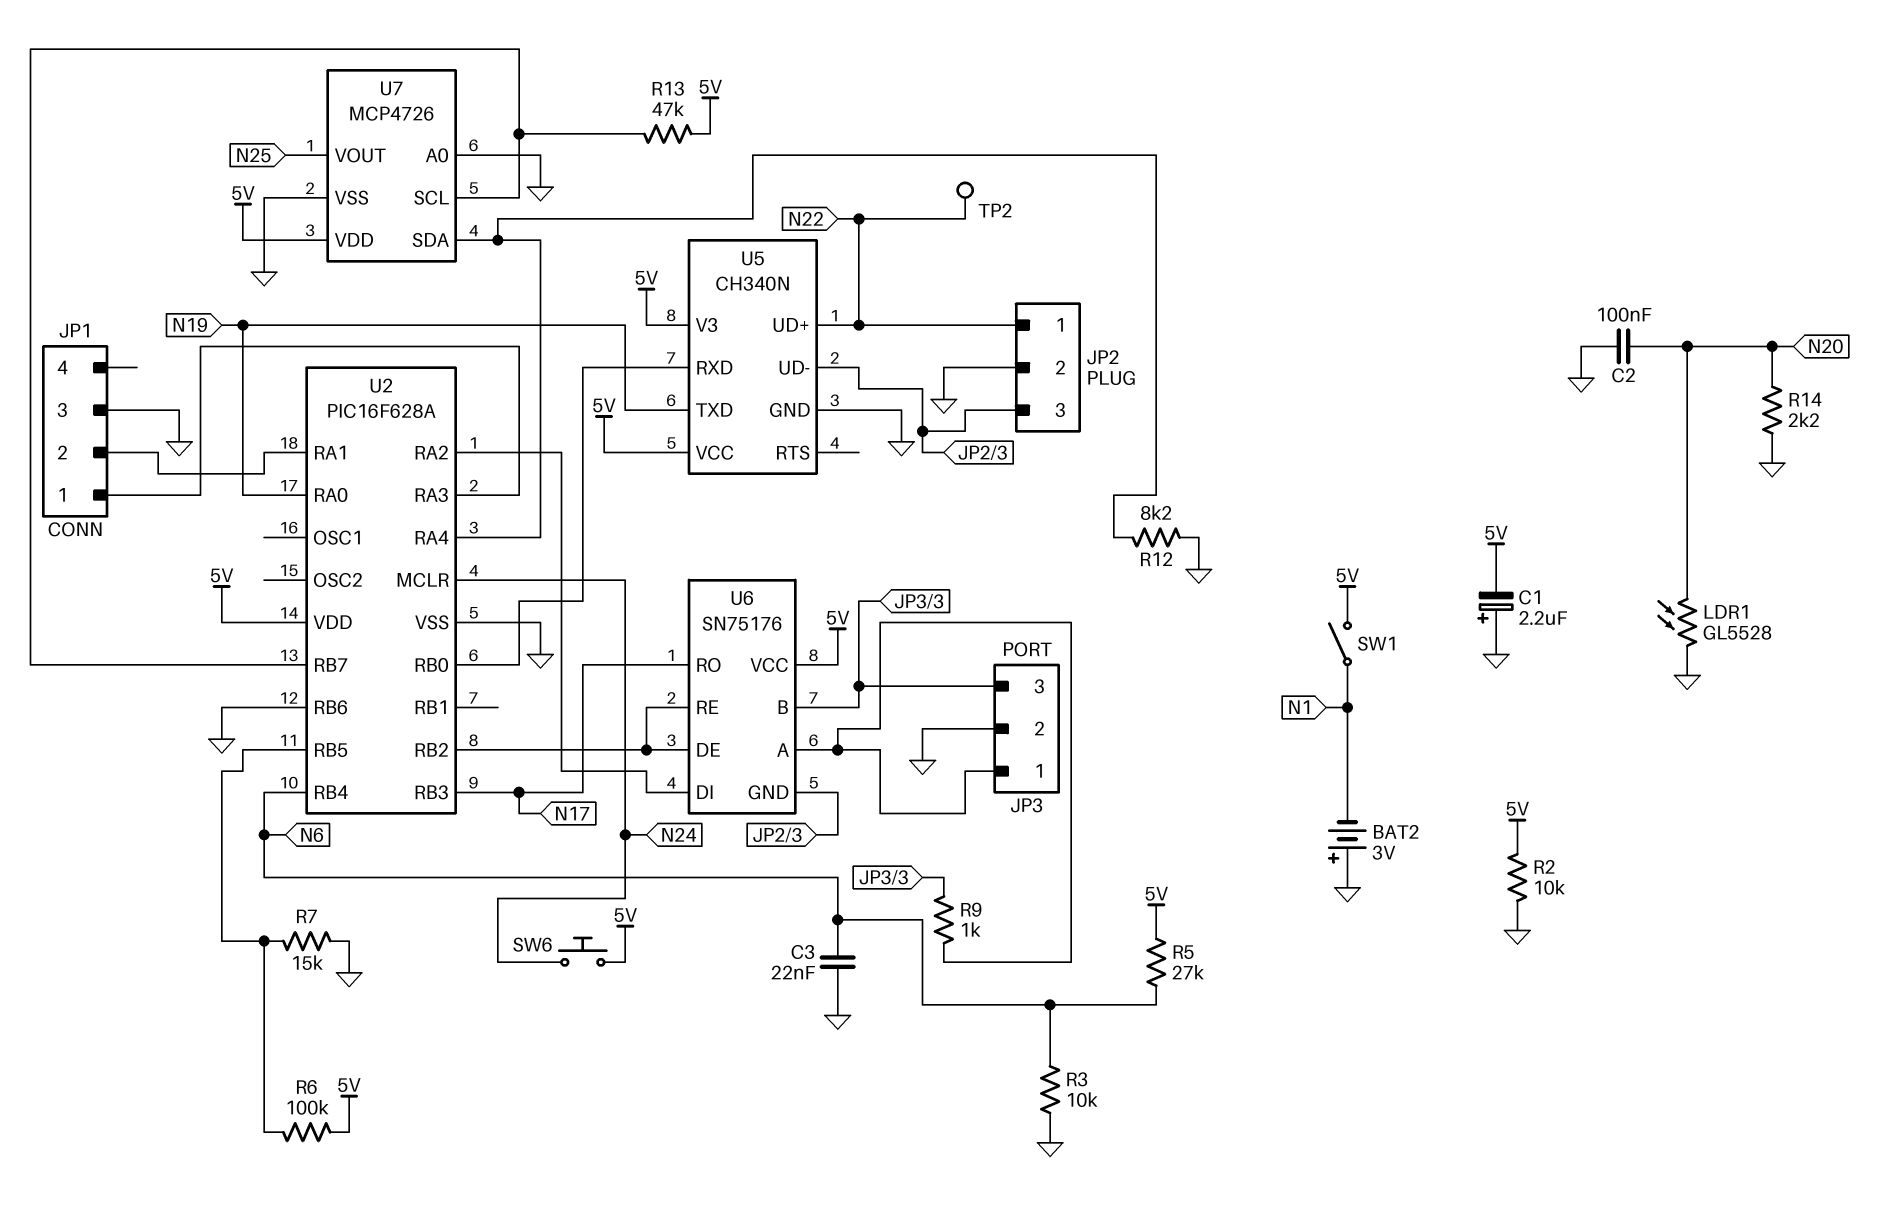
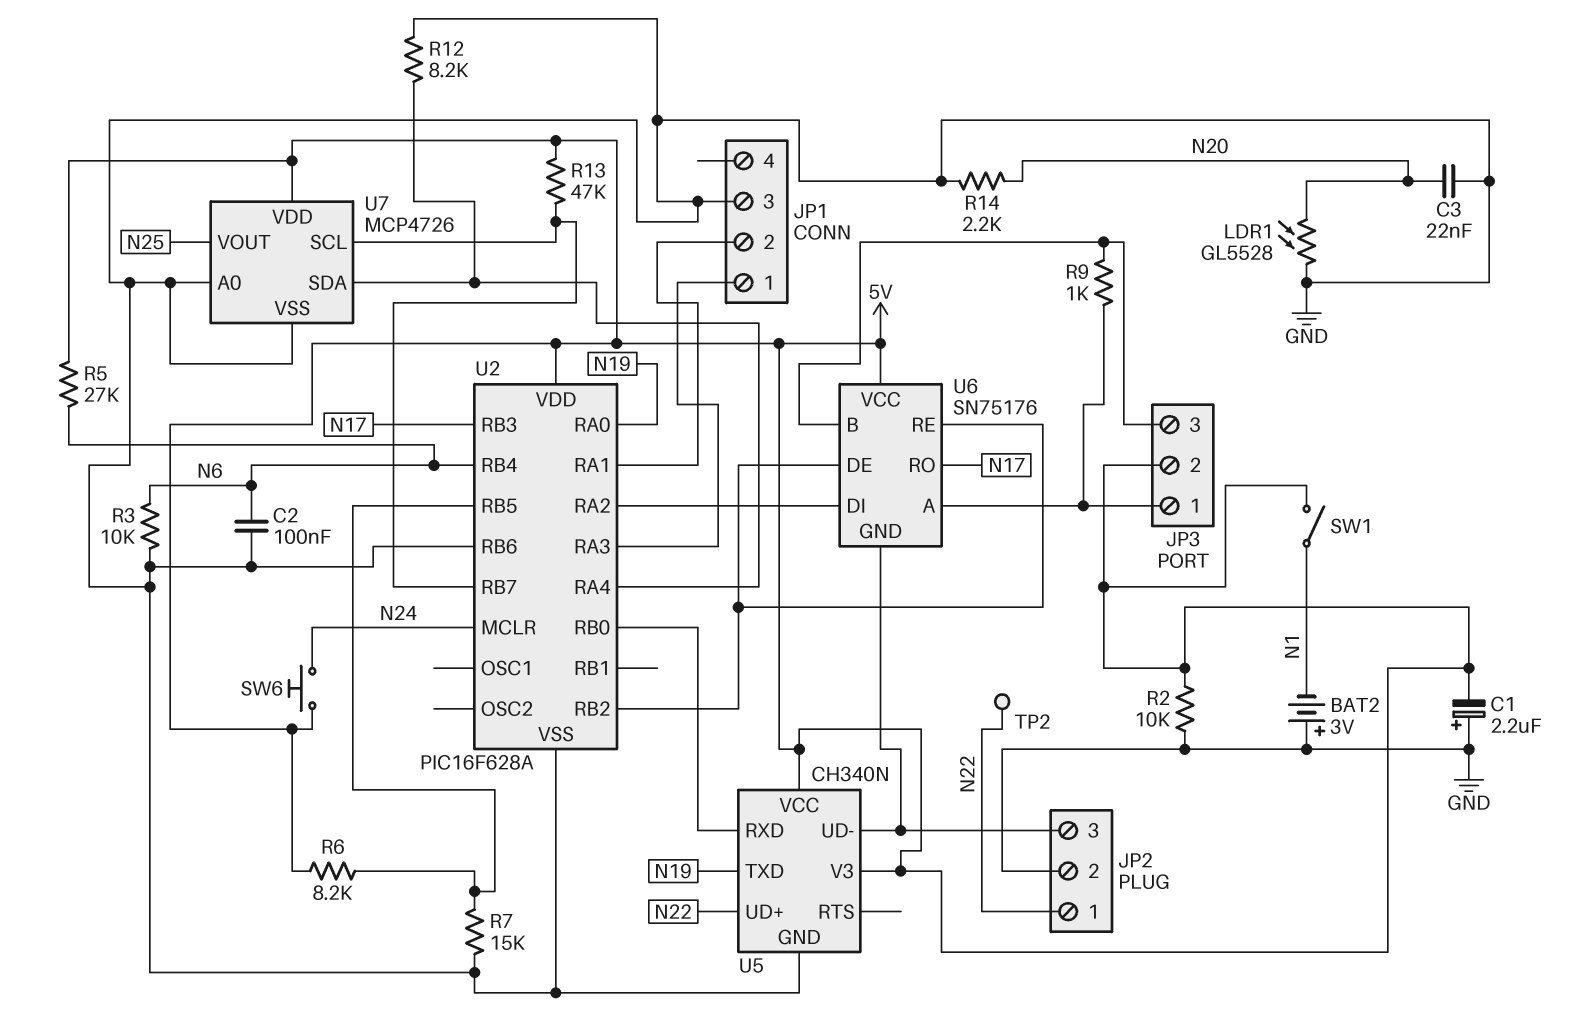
C2: 100nF (GND, N20) -> 100nF (GND, N6)
C3: 22nF (GND, N6) -> 22nF (GND, N20)
JP3 pin 2: GND -> 5V
R6: 100k (5V, U2/RB5) -> 8.2k (5V, U2/RB5)

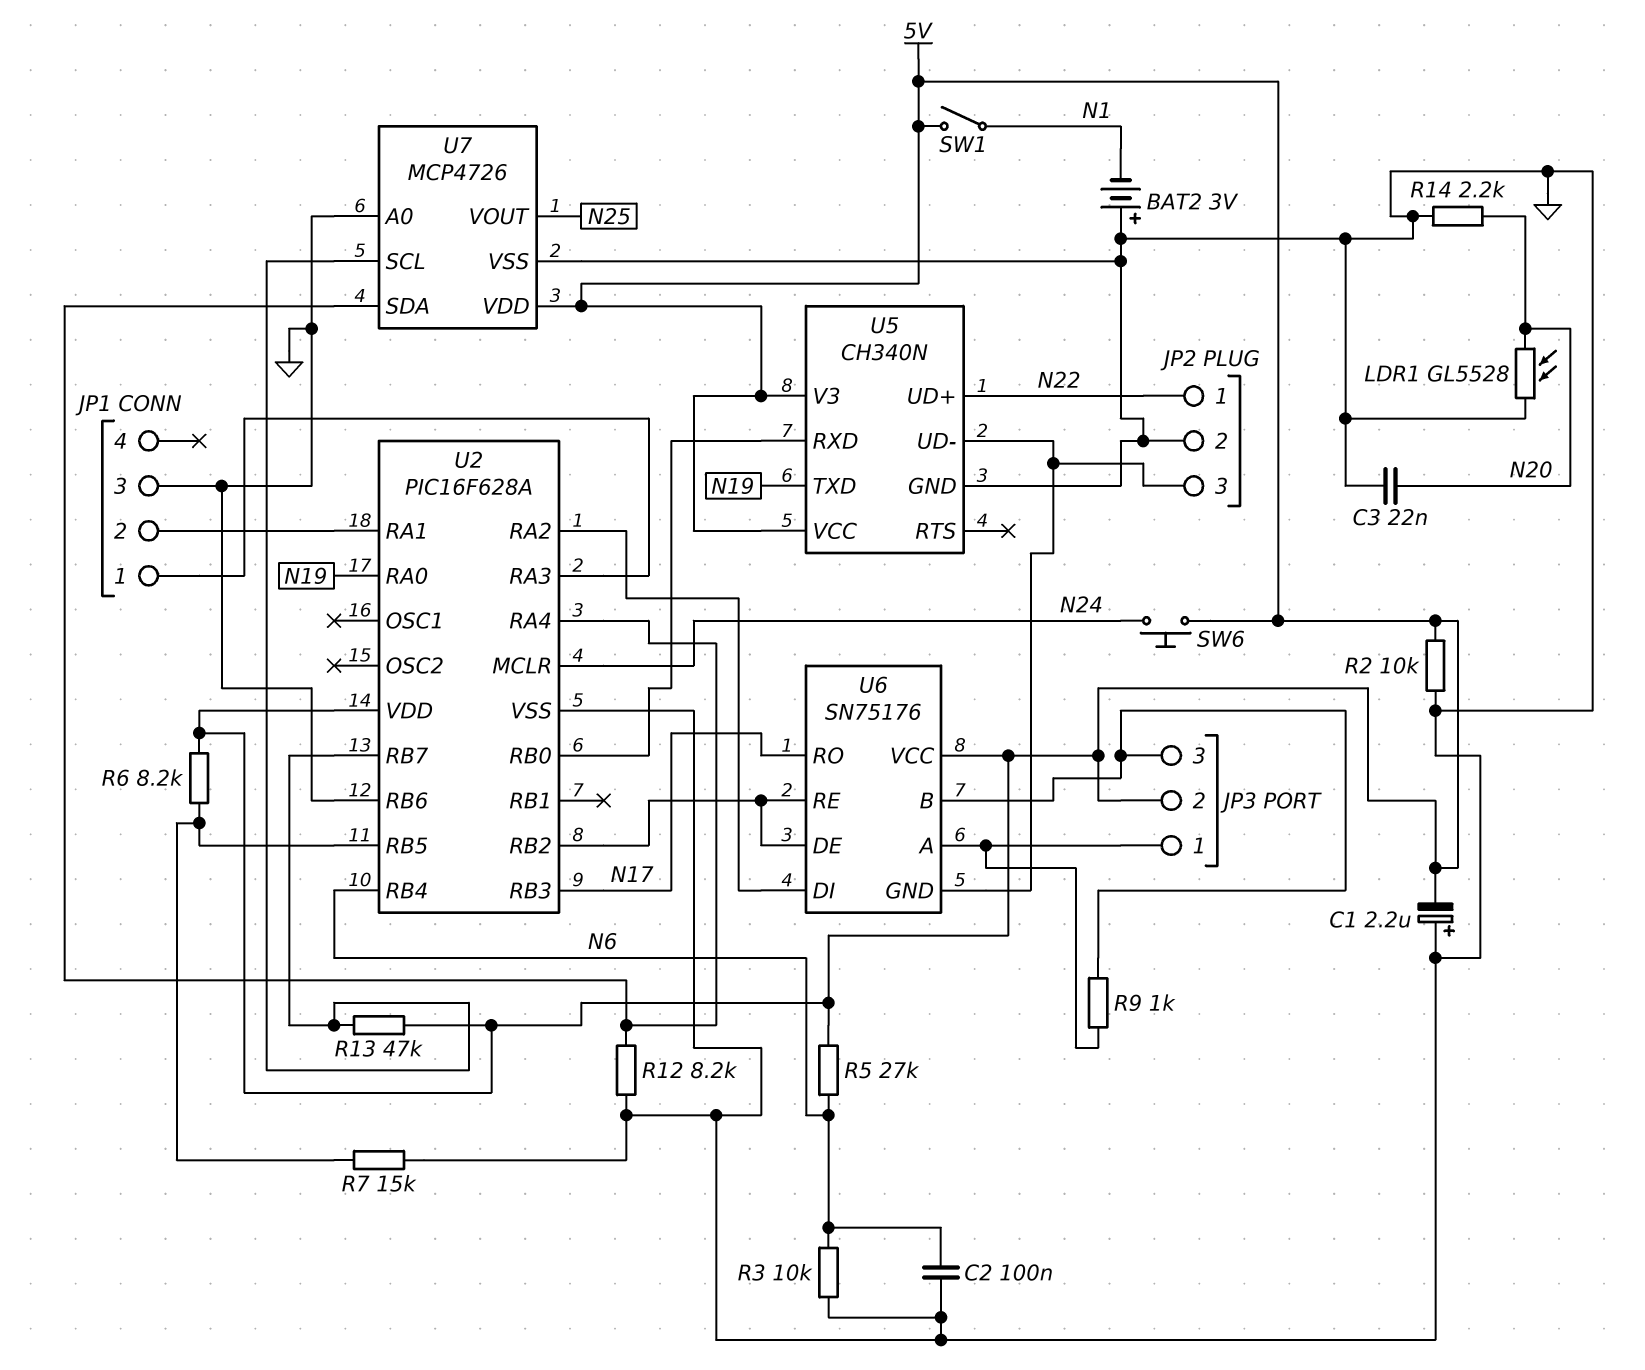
TP2: test point (N22) -> none

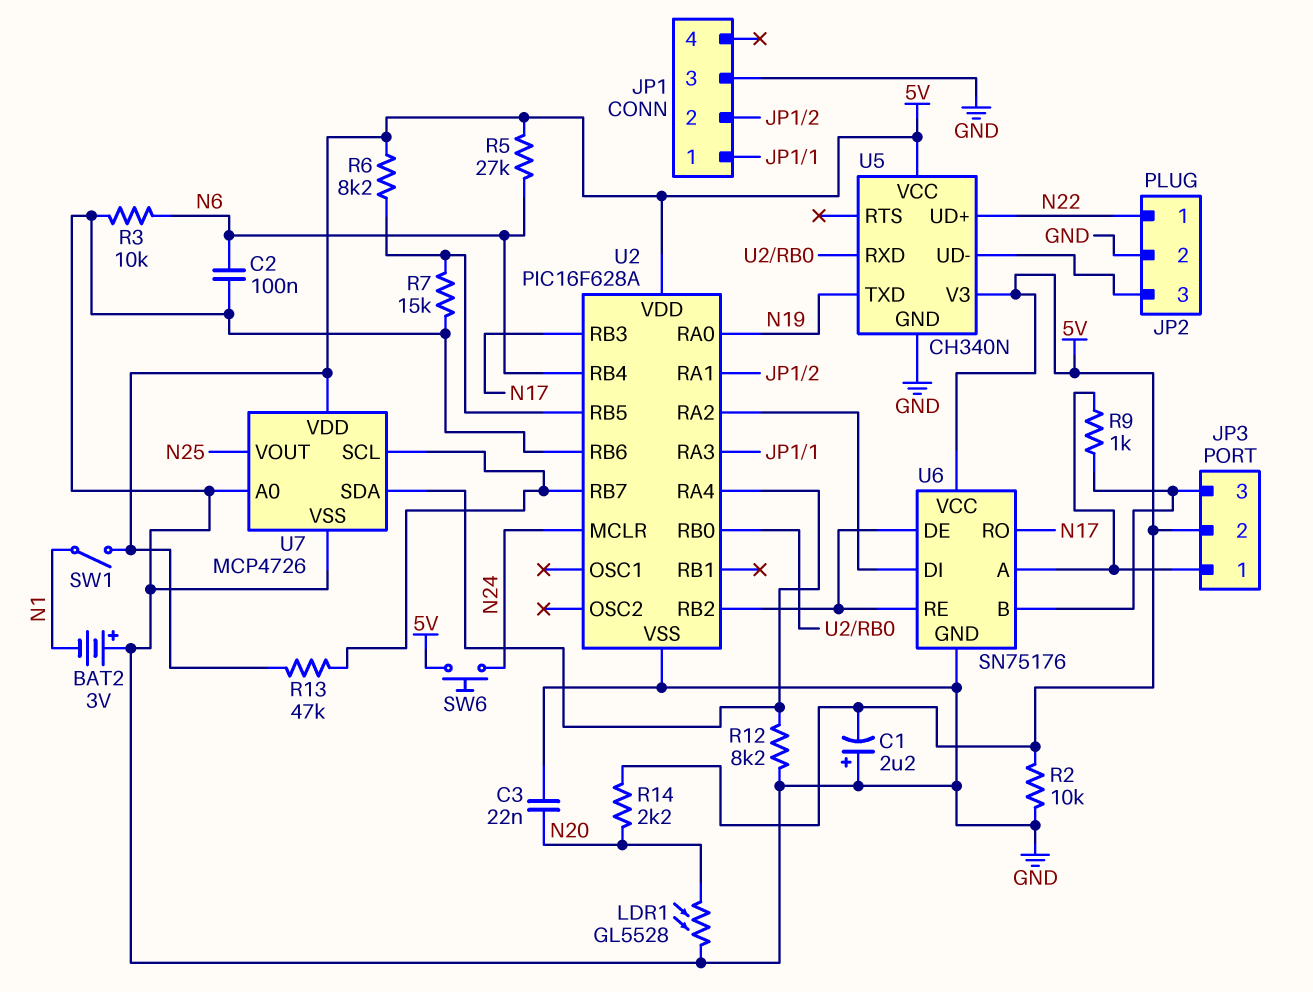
R14: 2.2k (GND, N20) -> 2.2k (5V, N20)
U6 pin GND: JP2/3 -> GND

